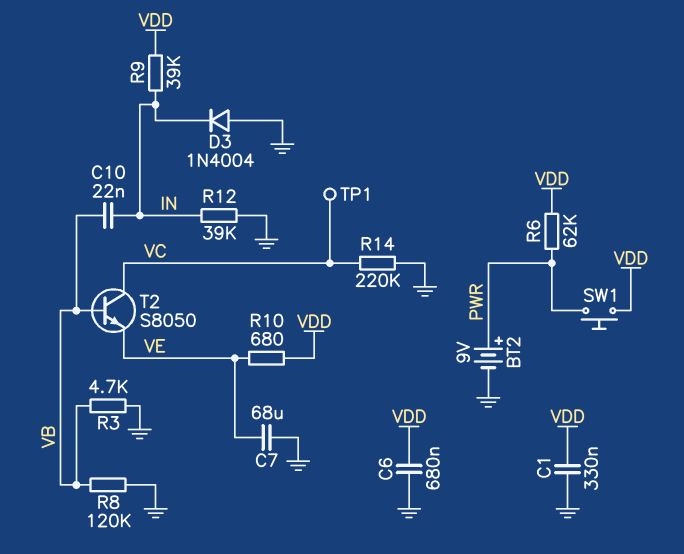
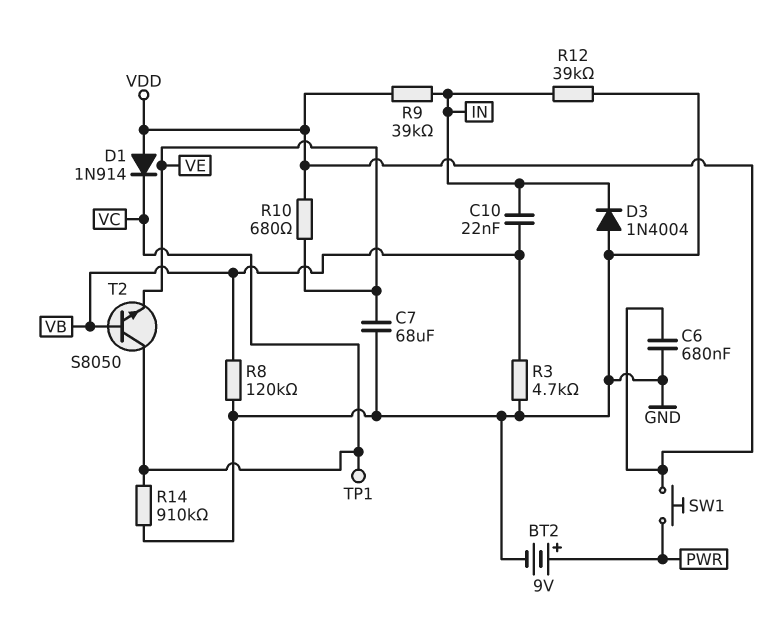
C1: 330nF (GND, VDD) -> none
D1: none -> diode 1N914 (A VDD, K VC)
R6: 62k (PWR, VDD) -> none
R14: 220k (GND, VC) -> 910k (GND, VC)

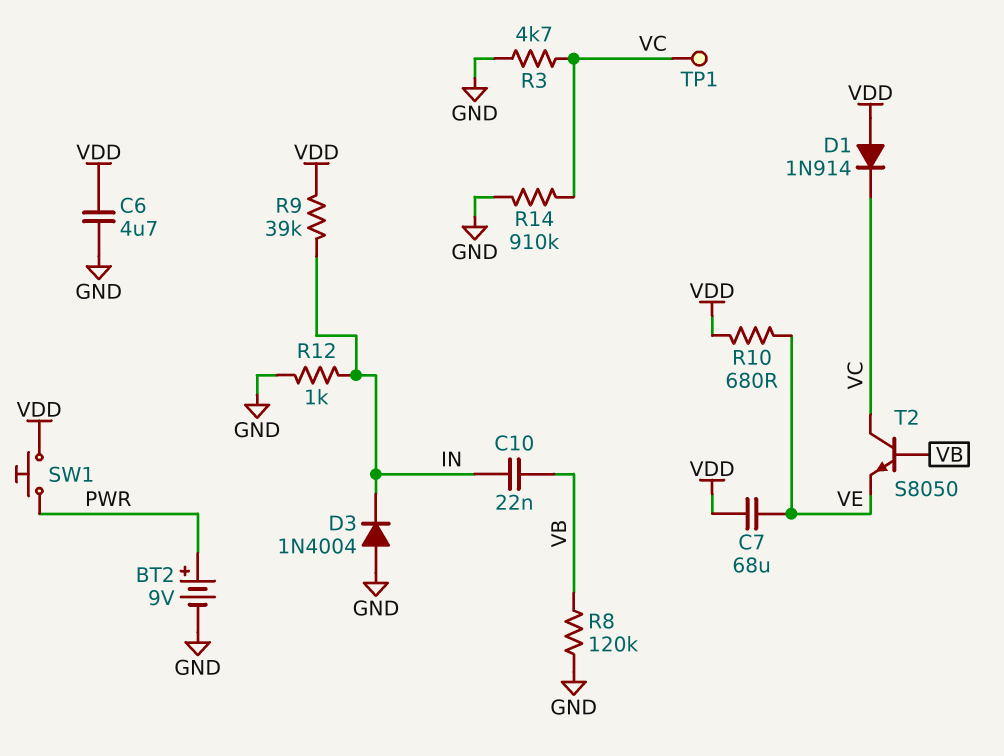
C6: 680nF (GND, VDD) -> 4.7uF (GND, VDD)
C7: 68uF (GND, VE) -> 68uF (VDD, VE)
R3: 4.7k (GND, VB) -> 4.7k (GND, VC)
R12: 39k (GND, IN) -> 1k (GND, IN)

